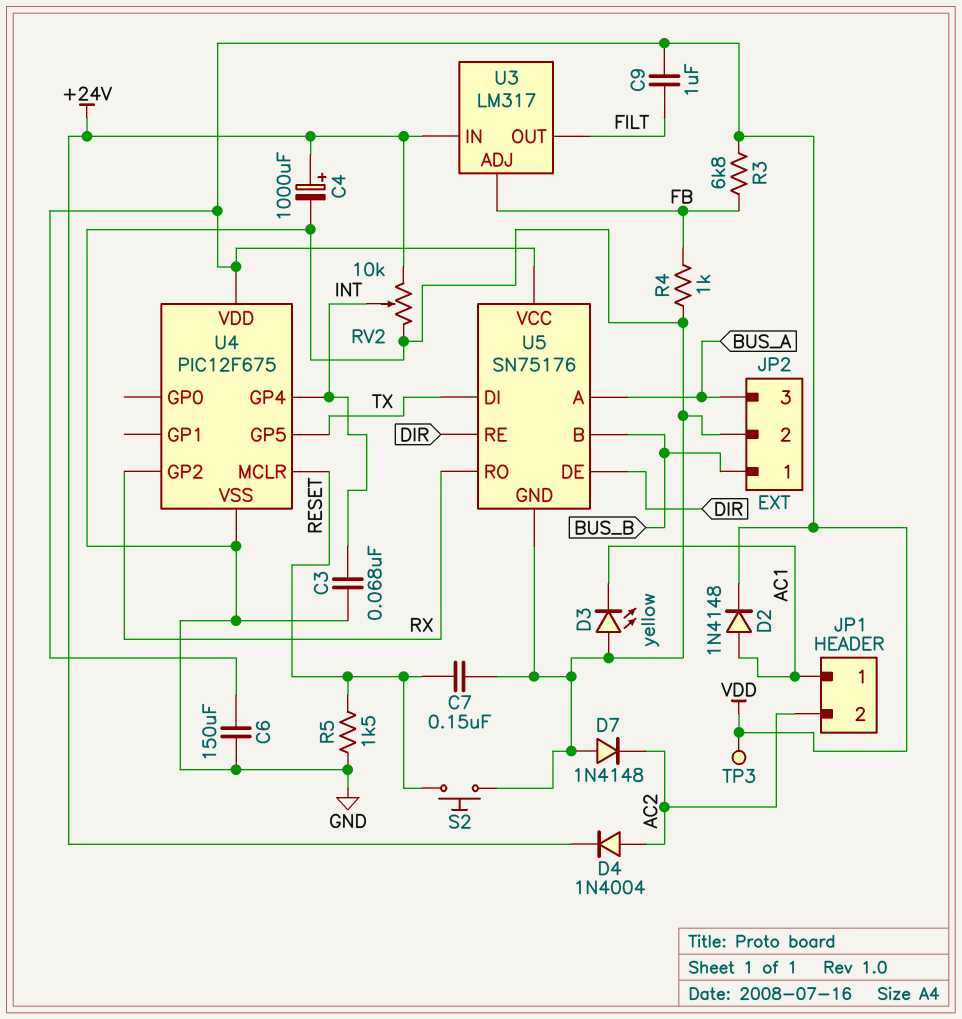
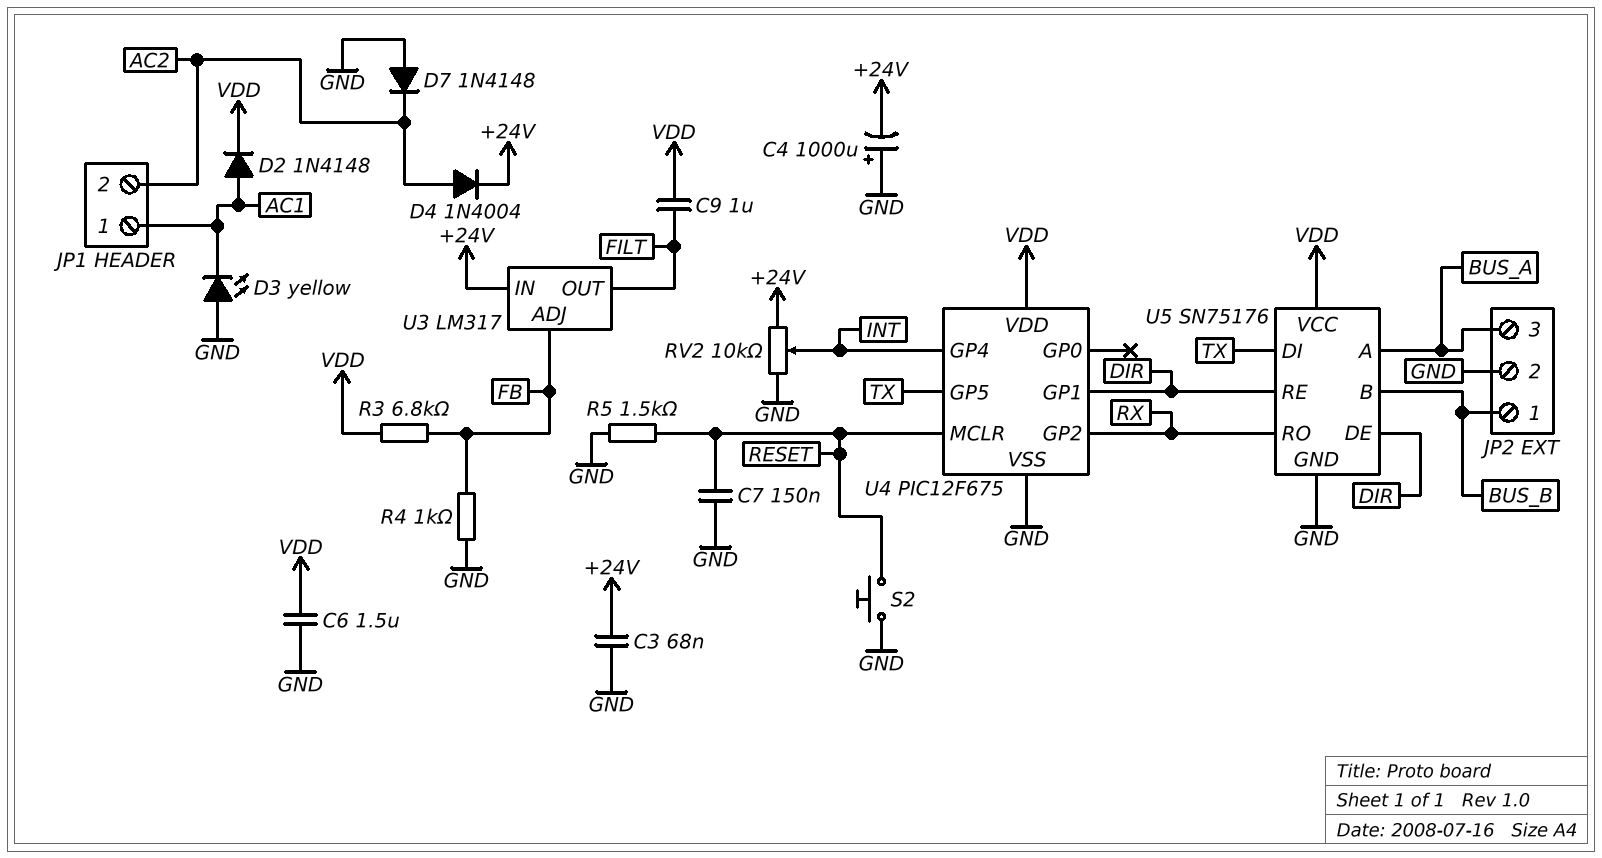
C3: 68nF (GND, INT) -> 68nF (+24V, GND)
C4: 1000uF (plus +24V, minus GND) -> 1000uF (plus GND, minus +24V)
C6: 150uF (GND, VDD) -> 1.5uF (GND, VDD)
TP3: test point (VDD) -> none
U4 pin GP1: none -> DIR

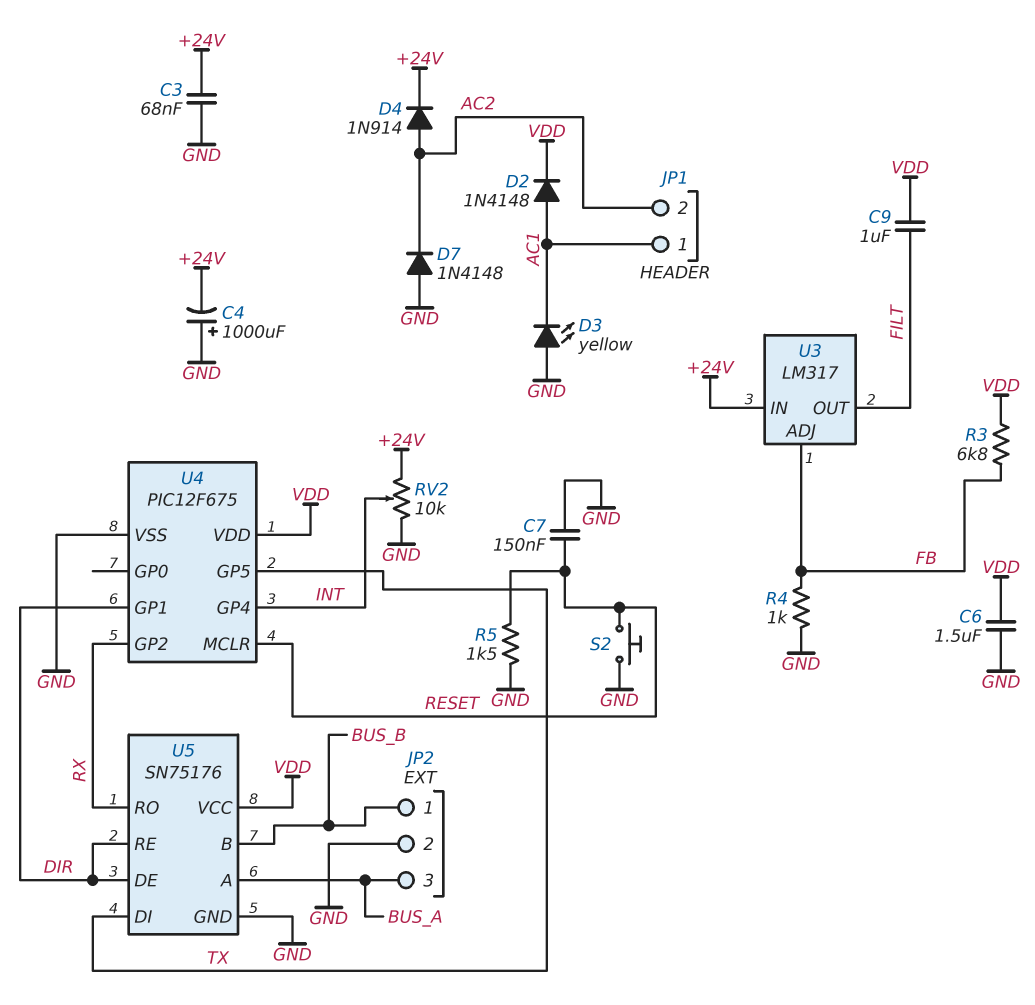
D4: diode 1N4004 (A AC2, K +24V) -> diode 1N914 (A AC2, K +24V)

